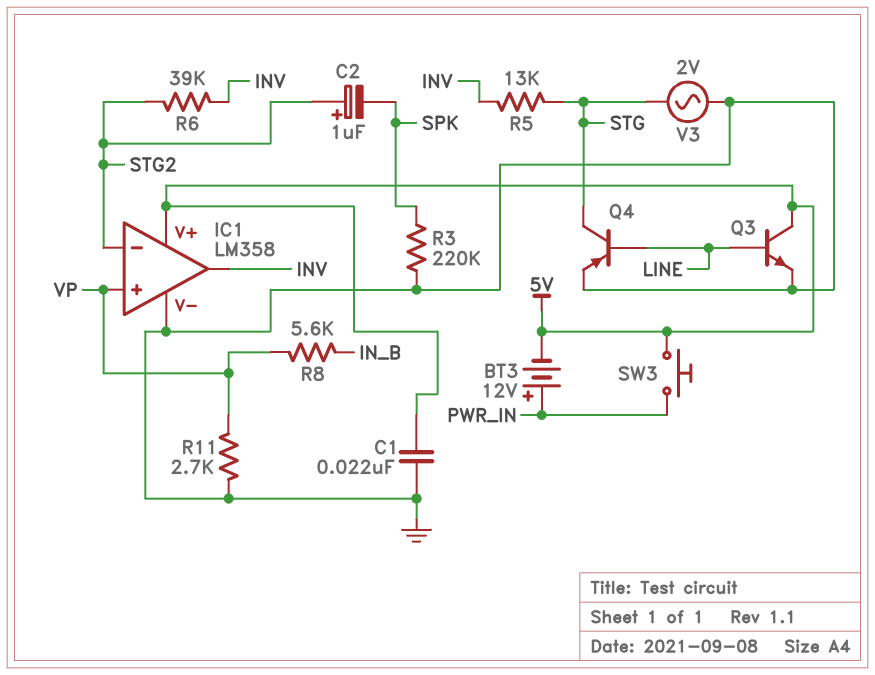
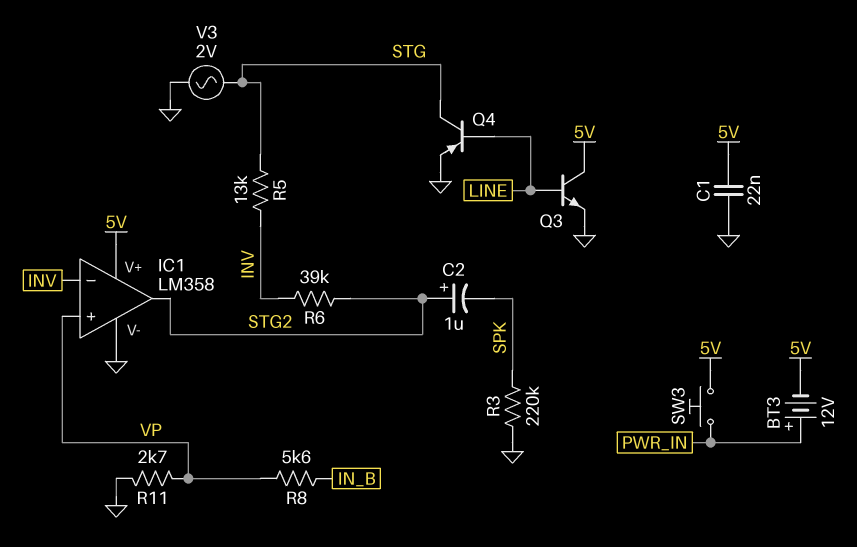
IC1 pin in-: STG2 -> INV
IC1 pin out: INV -> STG2

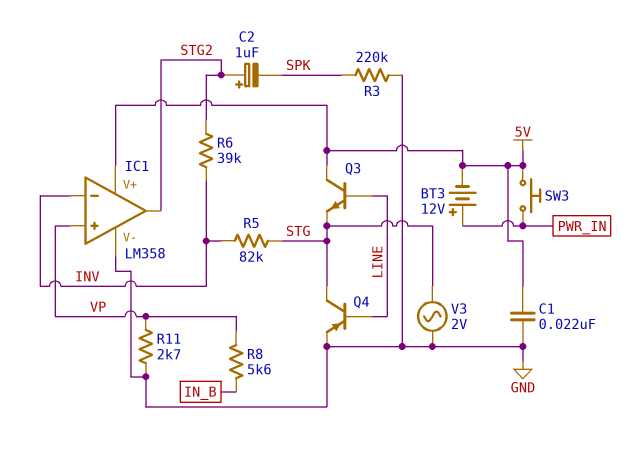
Q3: NPN (B LINE, C 5V, E GND) -> NPN (B LINE, C 5V, E STG)
R5: 13k (INV, STG) -> 82k (INV, STG)

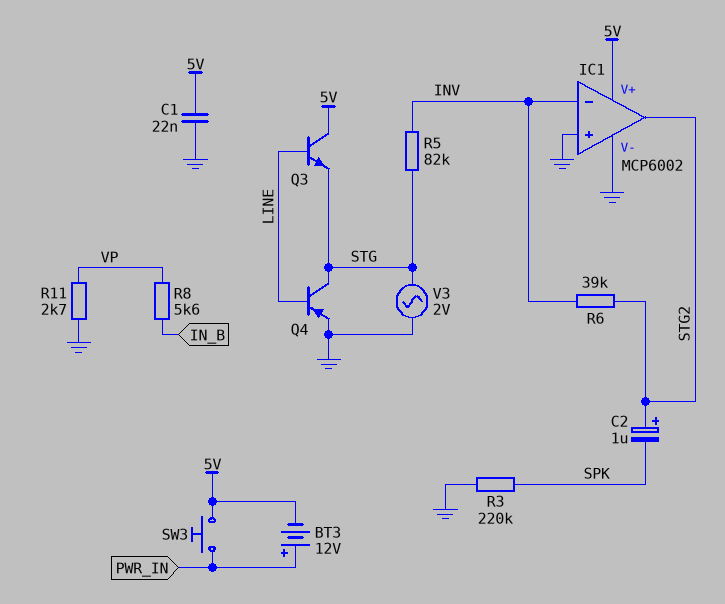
IC1: LM358 -> MCP6002
IC1 pin in+: VP -> GND

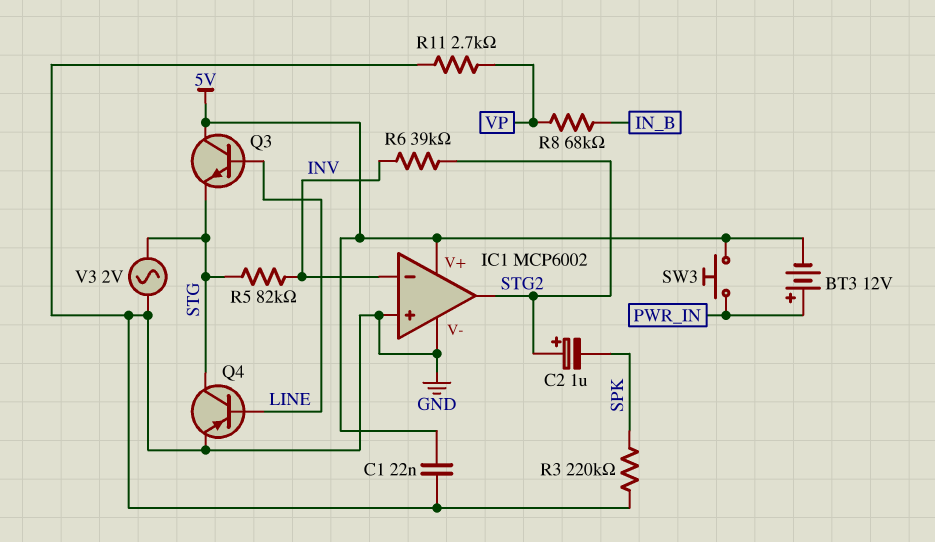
R8: 5.6k (IN_B, VP) -> 68k (IN_B, VP)

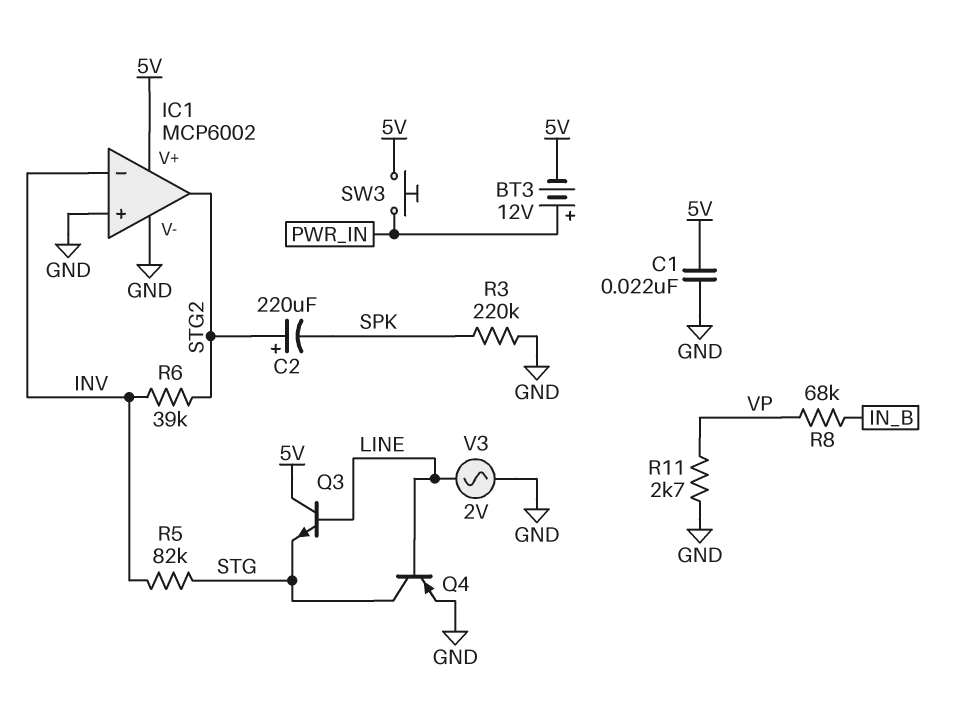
C2: 1uF (plus STG2, minus SPK) -> 220uF (plus STG2, minus SPK)
V3: AC 2V (GND, STG) -> AC 2V (GND, LINE)

